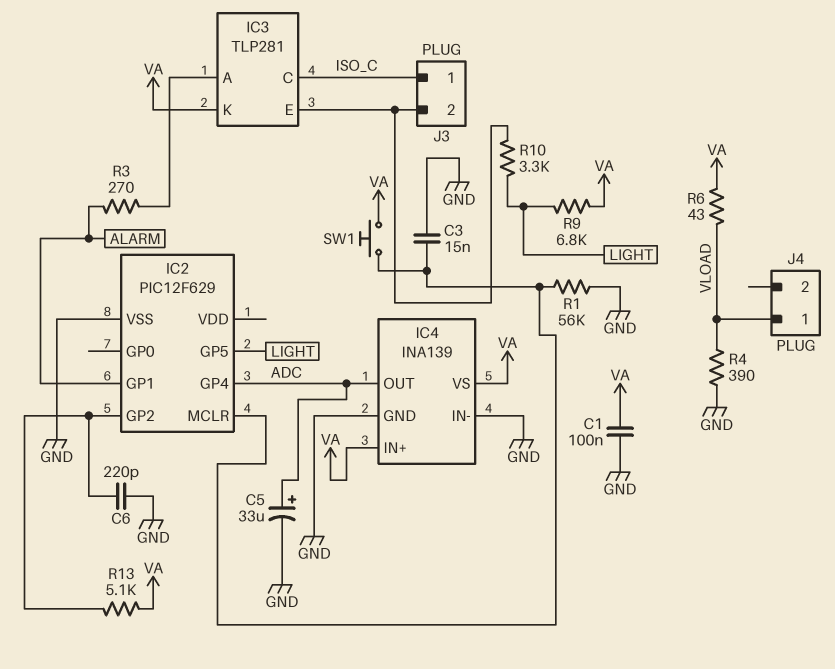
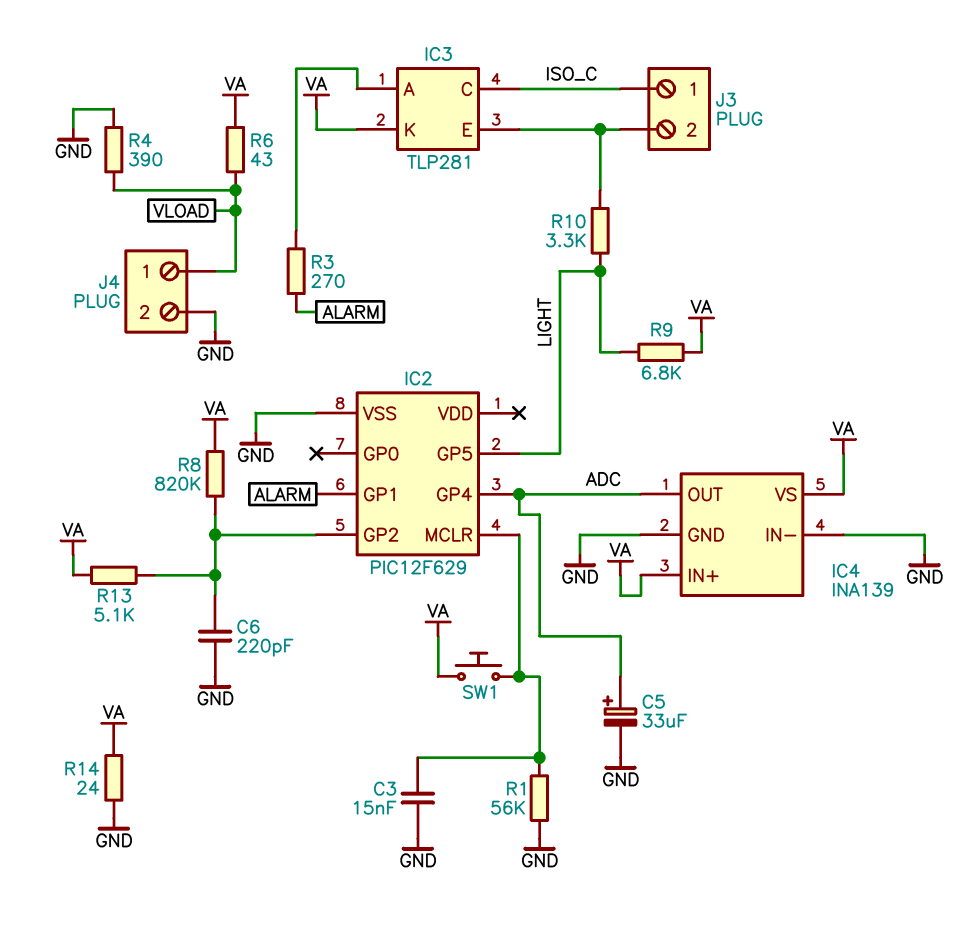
C1: 100nF (GND, VA) -> none
J4 pin 2: none -> GND
R8: none -> 820k (IC2/GP2, VA)
R14: none -> 24 (GND, VA)

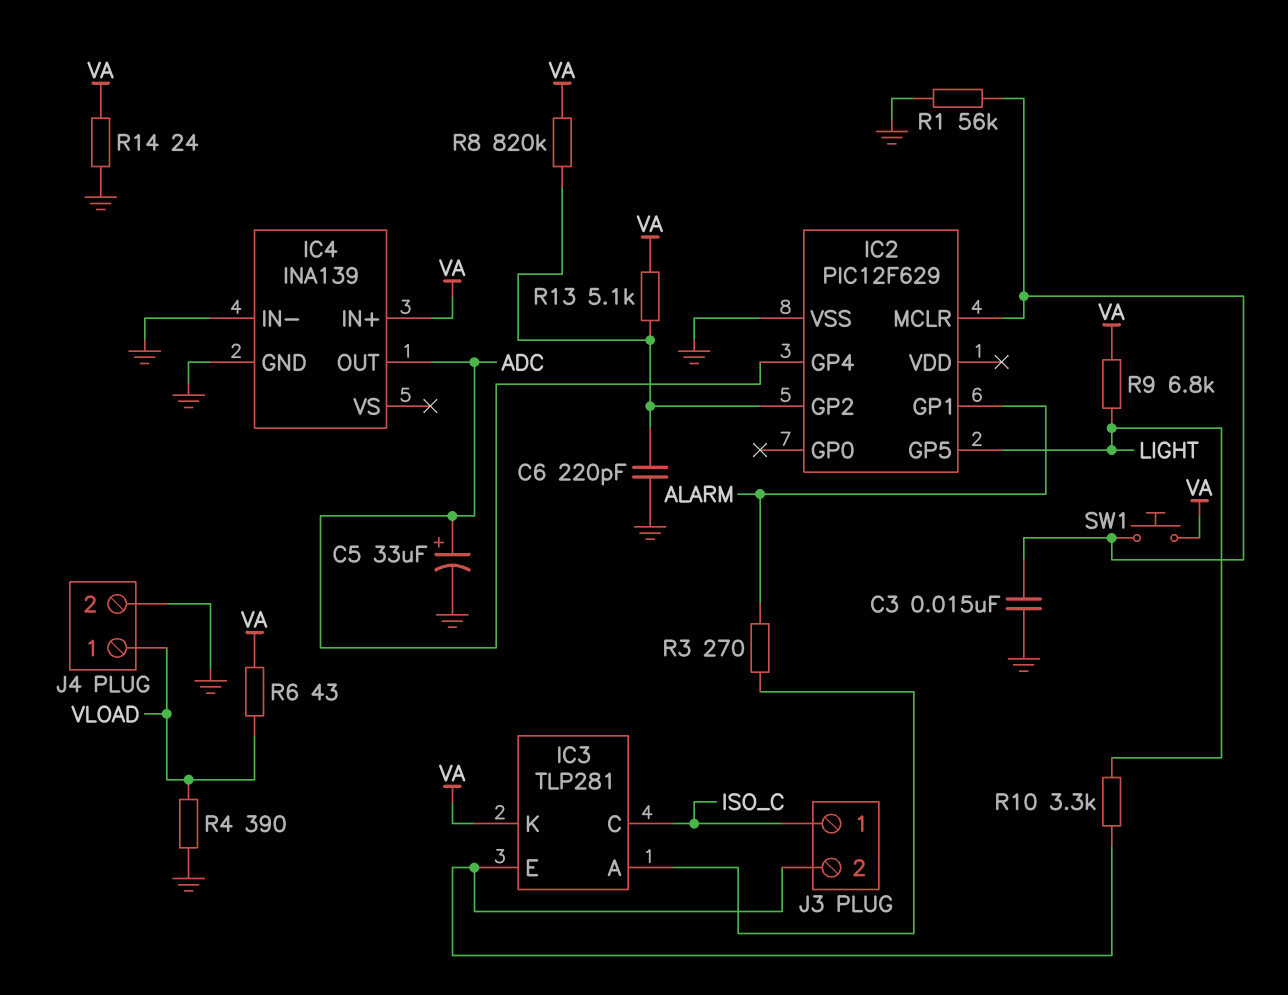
IC4 pin VS: VA -> none

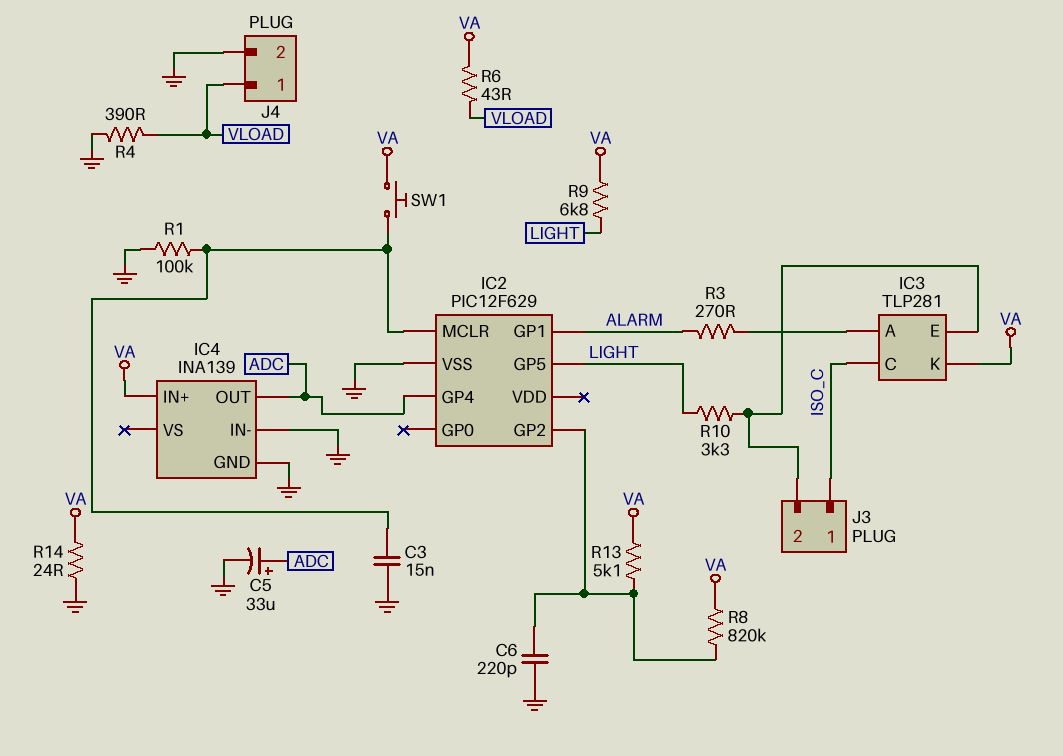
R1: 56k (GND, IC2/MCLR) -> 100k (GND, IC2/MCLR)

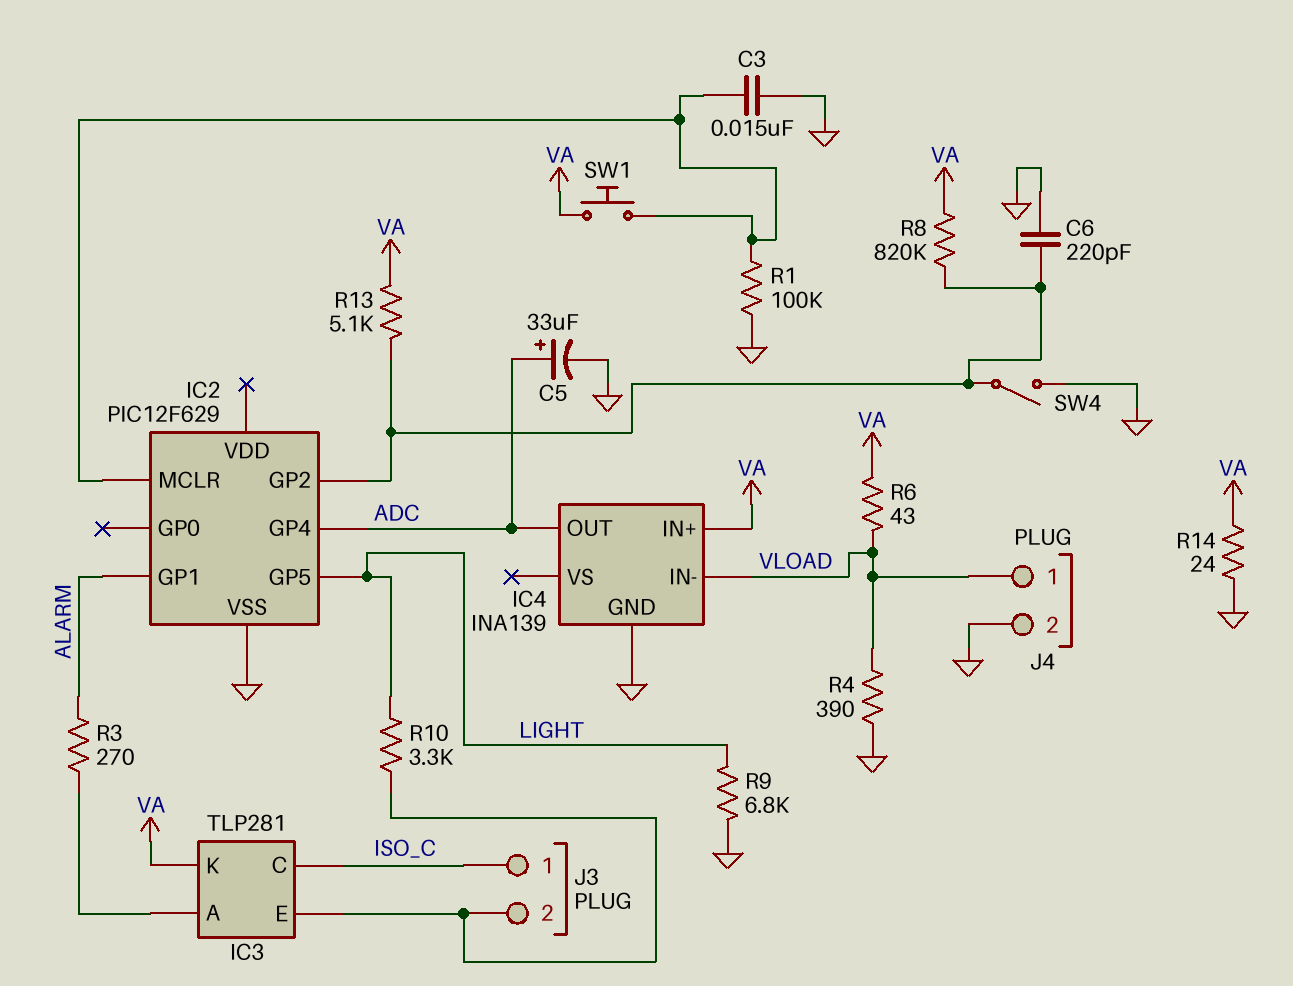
IC4 pin IN-: GND -> VLOAD
R9: 6.8k (LIGHT, VA) -> 6.8k (GND, LIGHT)
SW4: none -> switch (GND, IC2/GP2)

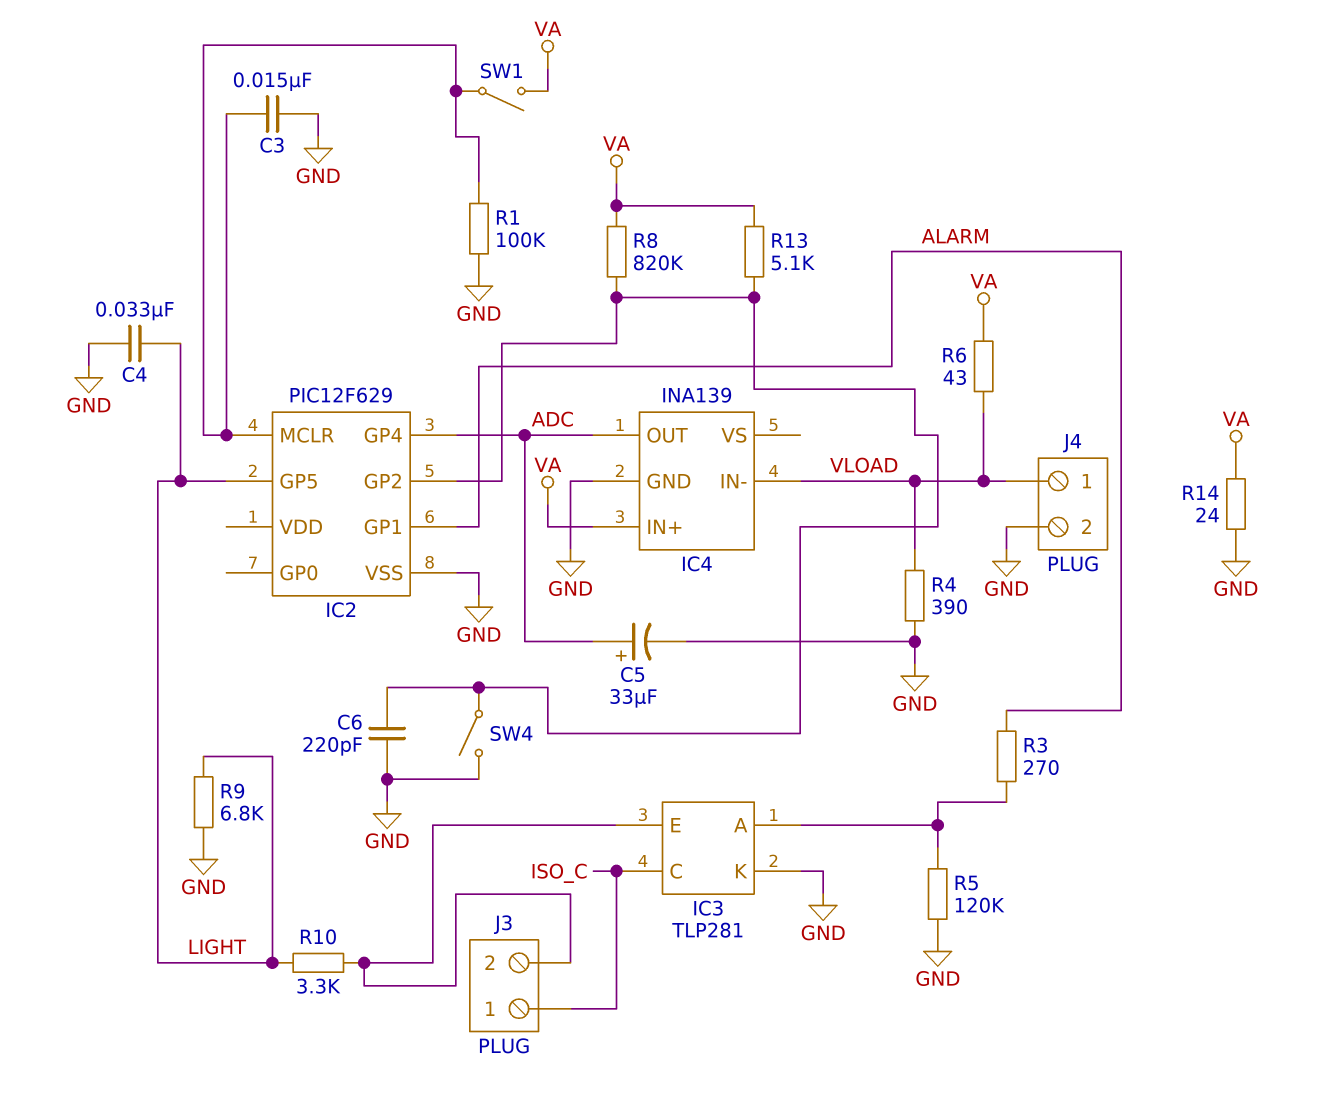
C4: none -> 33nF (GND, LIGHT)
IC3 pin K: VA -> GND
R5: none -> 120k (GND, IC3/A)
SW1: button (IC2/MCLR, VA) -> switch (IC2/MCLR, VA)

